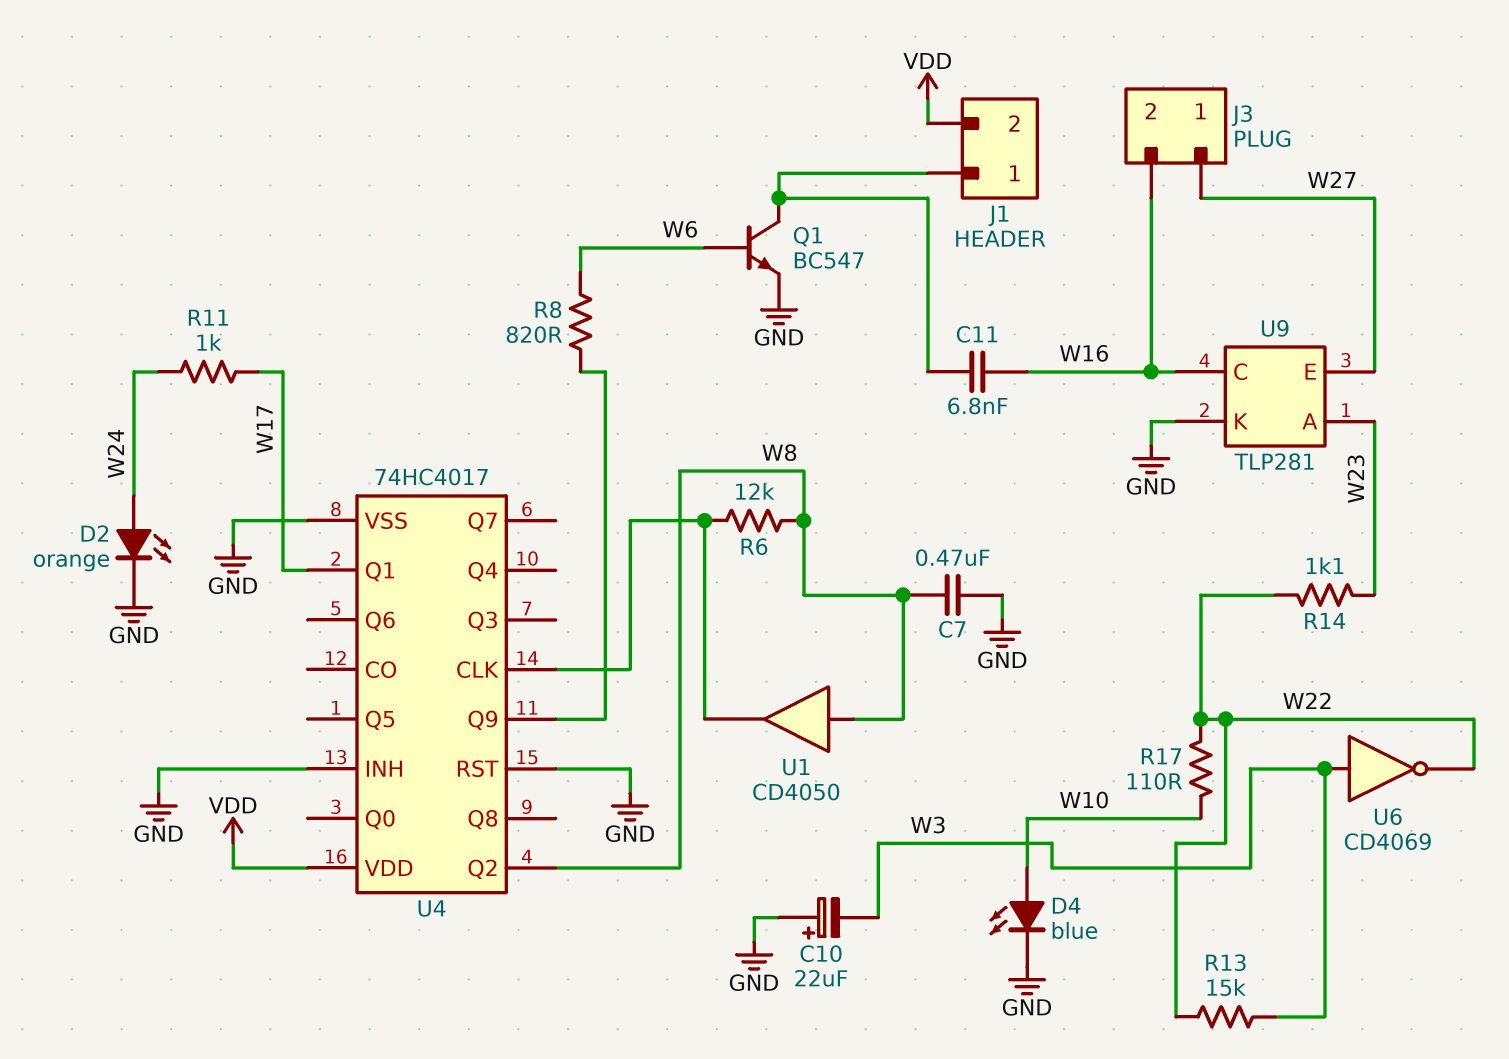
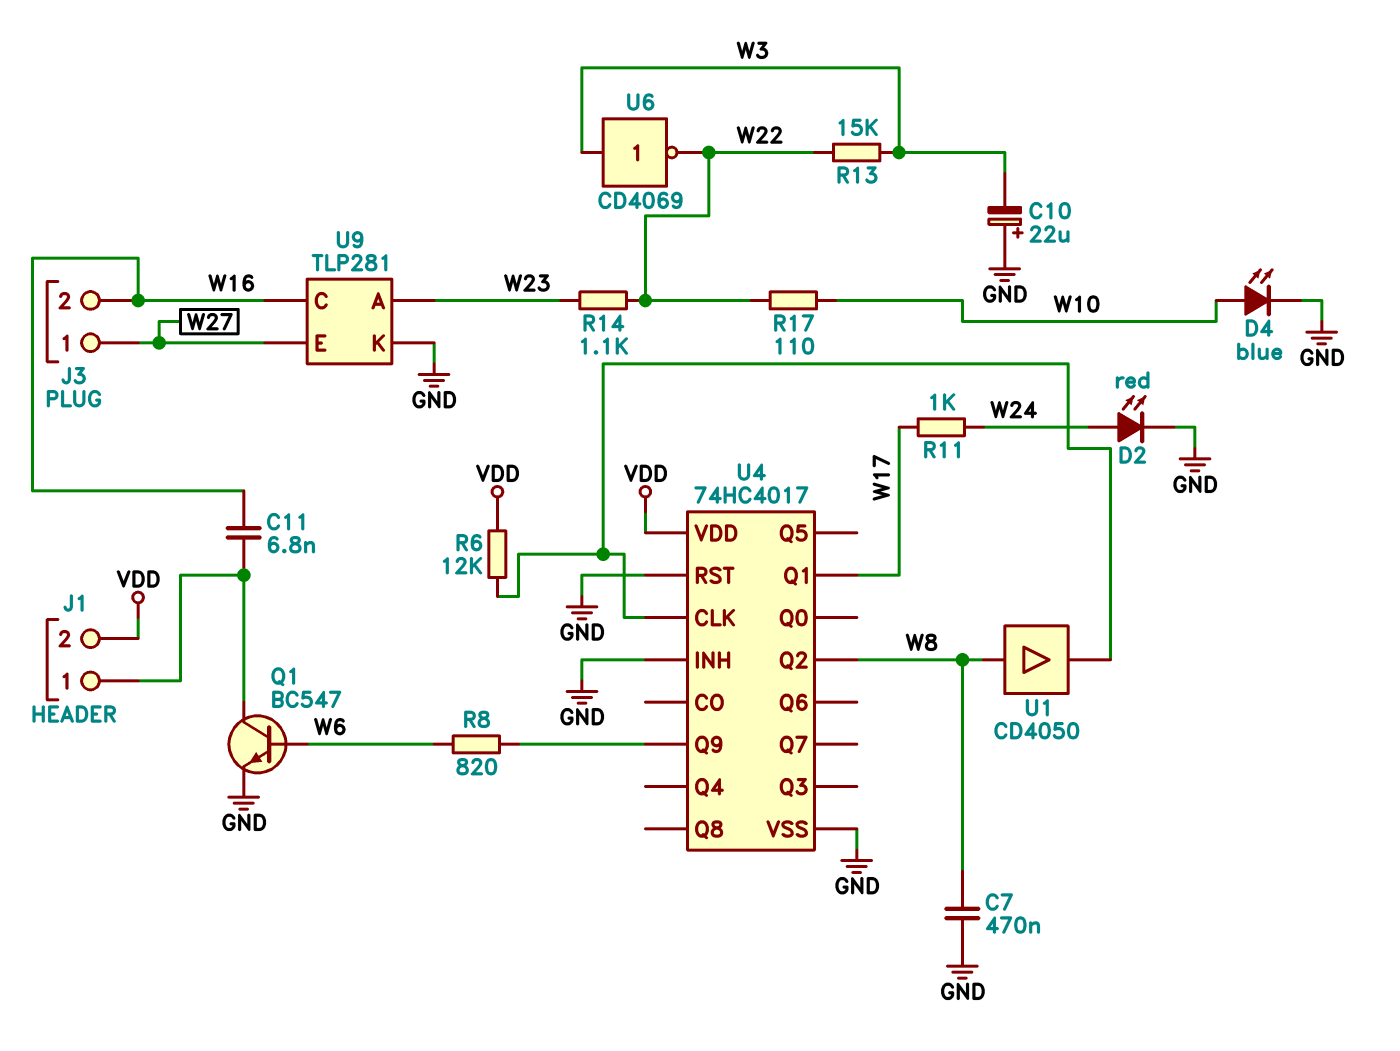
D2: LED orange (A W24, K GND) -> LED red (A W24, K GND)
R6: 12k (U4/CLK, W8) -> 12k (U4/CLK, VDD)

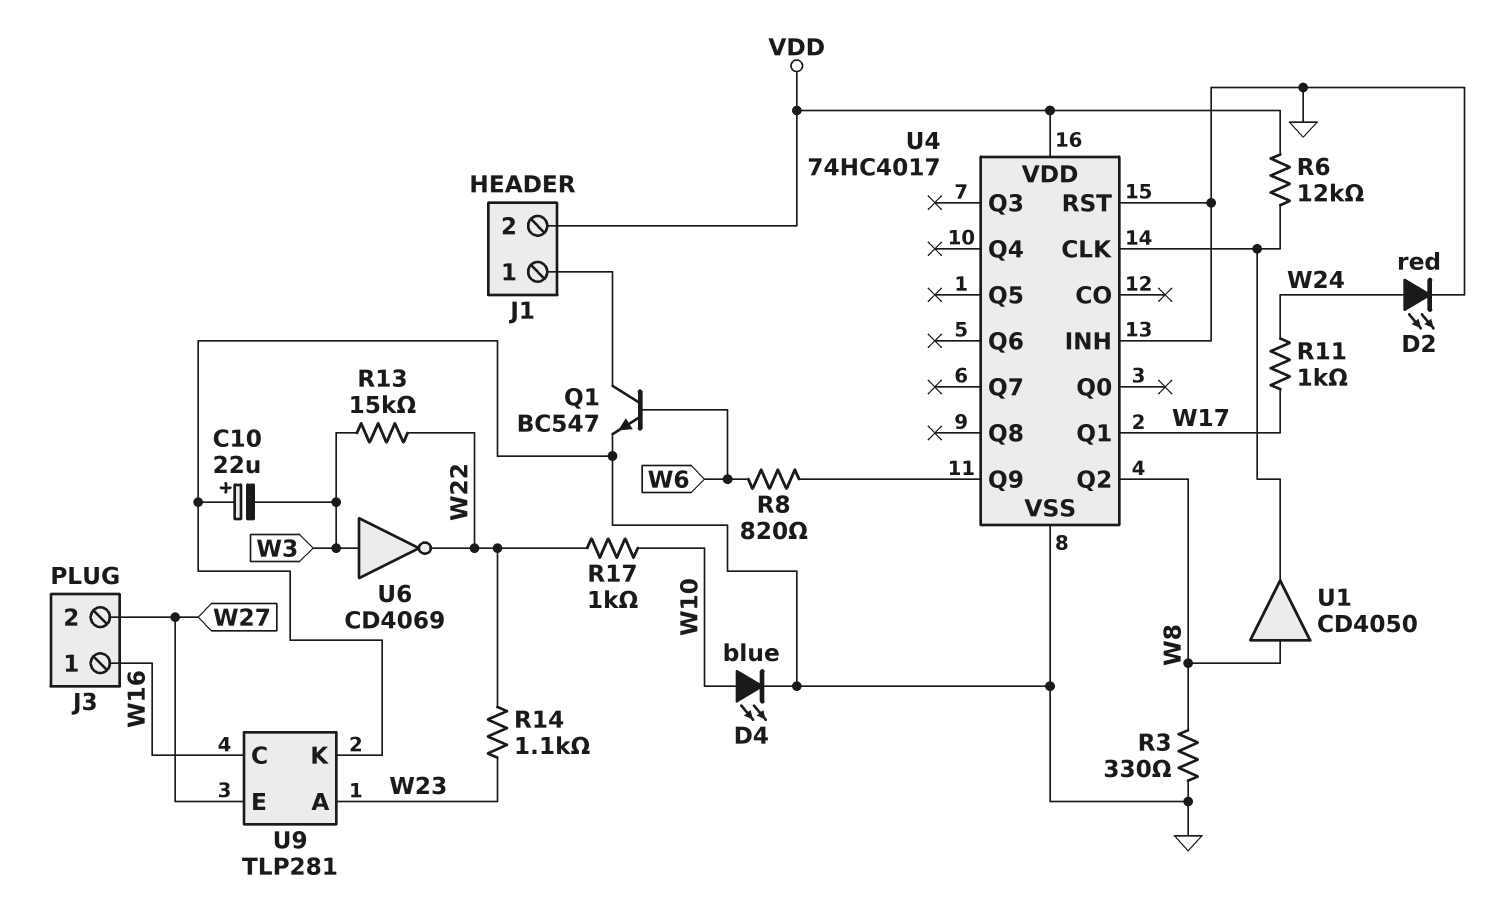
C7: 470nF (GND, W8) -> none
C11: 6.8nF (J1/1, W16) -> none
J3 pin 1: W27 -> W16
J3 pin 2: W16 -> W27
R3: none -> 330 (GND, W8)
R17: 110 (W10, W22) -> 1k (W10, W22)

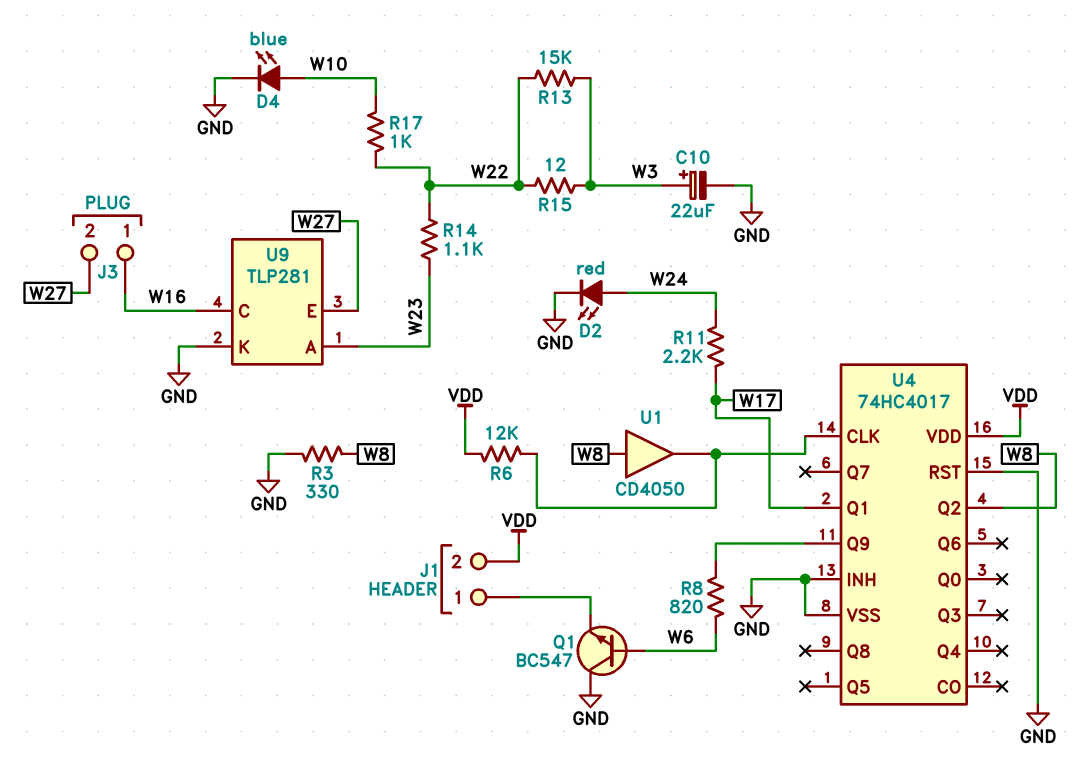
C10: 22uF (plus GND, minus W3) -> 22uF (plus W3, minus GND)
Q1: NPN BC547 (B W6, C J1/1, E GND) -> NPN BC547 (B W6, C GND, E J1/1)
R11: 1k (W17, W24) -> 2.2k (W17, W24)
R15: none -> 12 (W3, W22)
U6: NOT CD4069 (in W3, out W22) -> none

